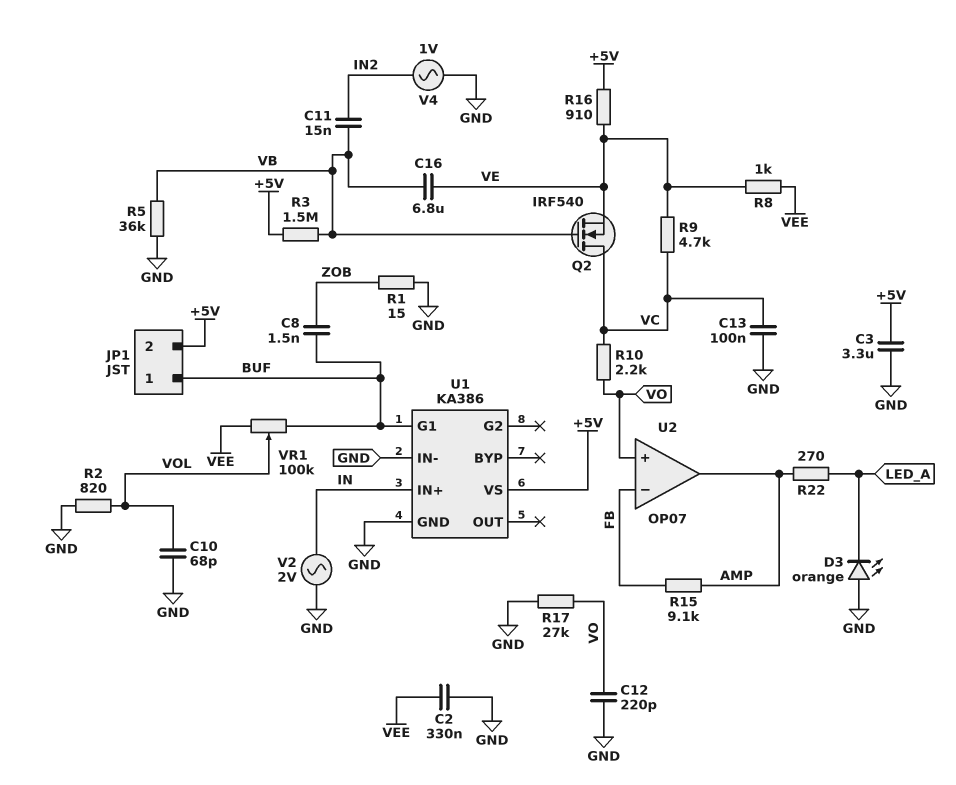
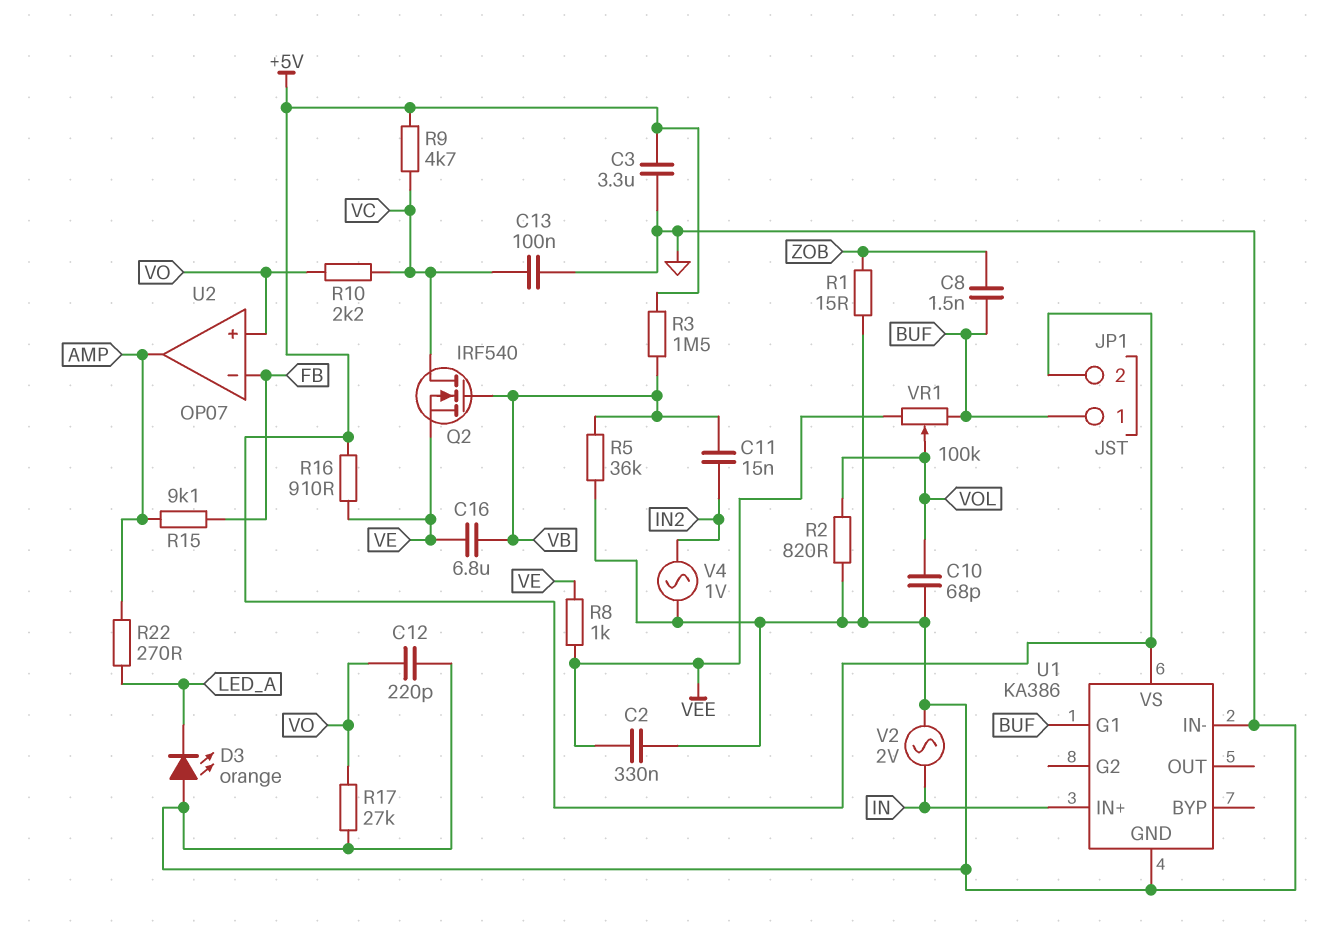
R9: 4.7k (VC, VE) -> 4.7k (+5V, VC)

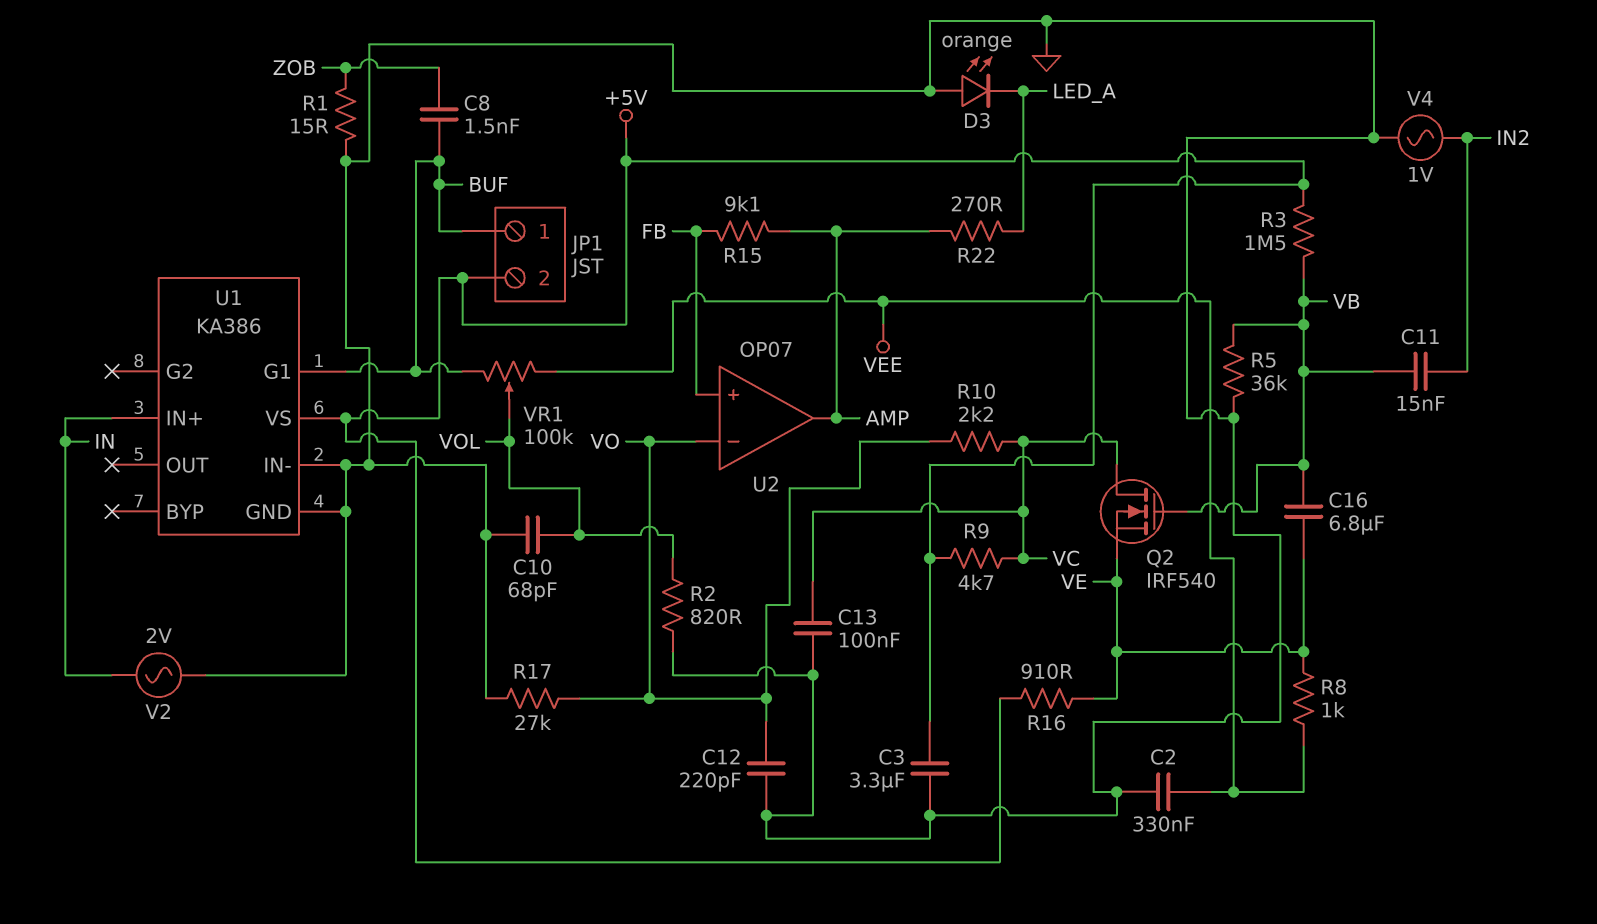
U2 pin in+: VO -> FB
U2 pin in-: FB -> VO

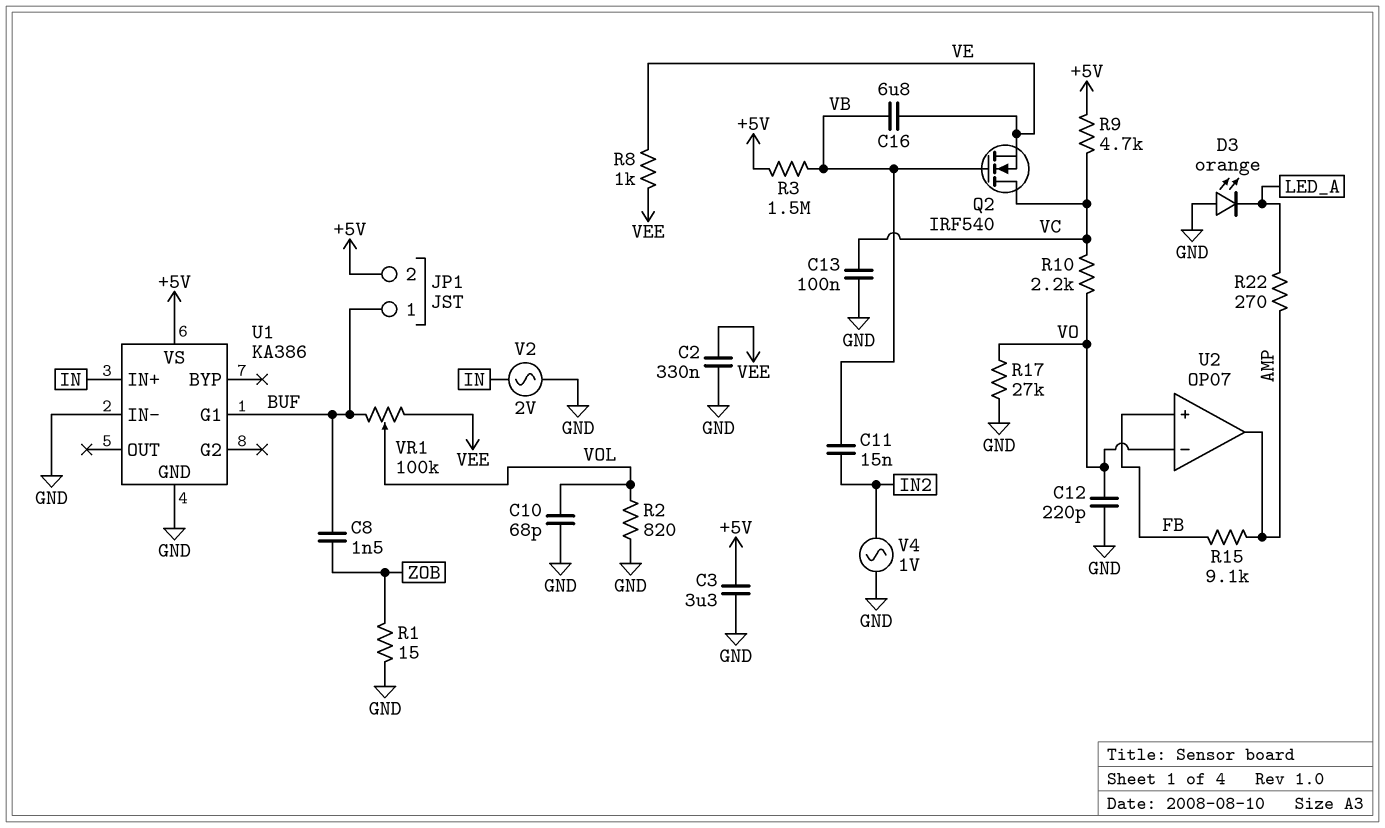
R5: 36k (GND, VB) -> none
R16: 910 (+5V, VE) -> none

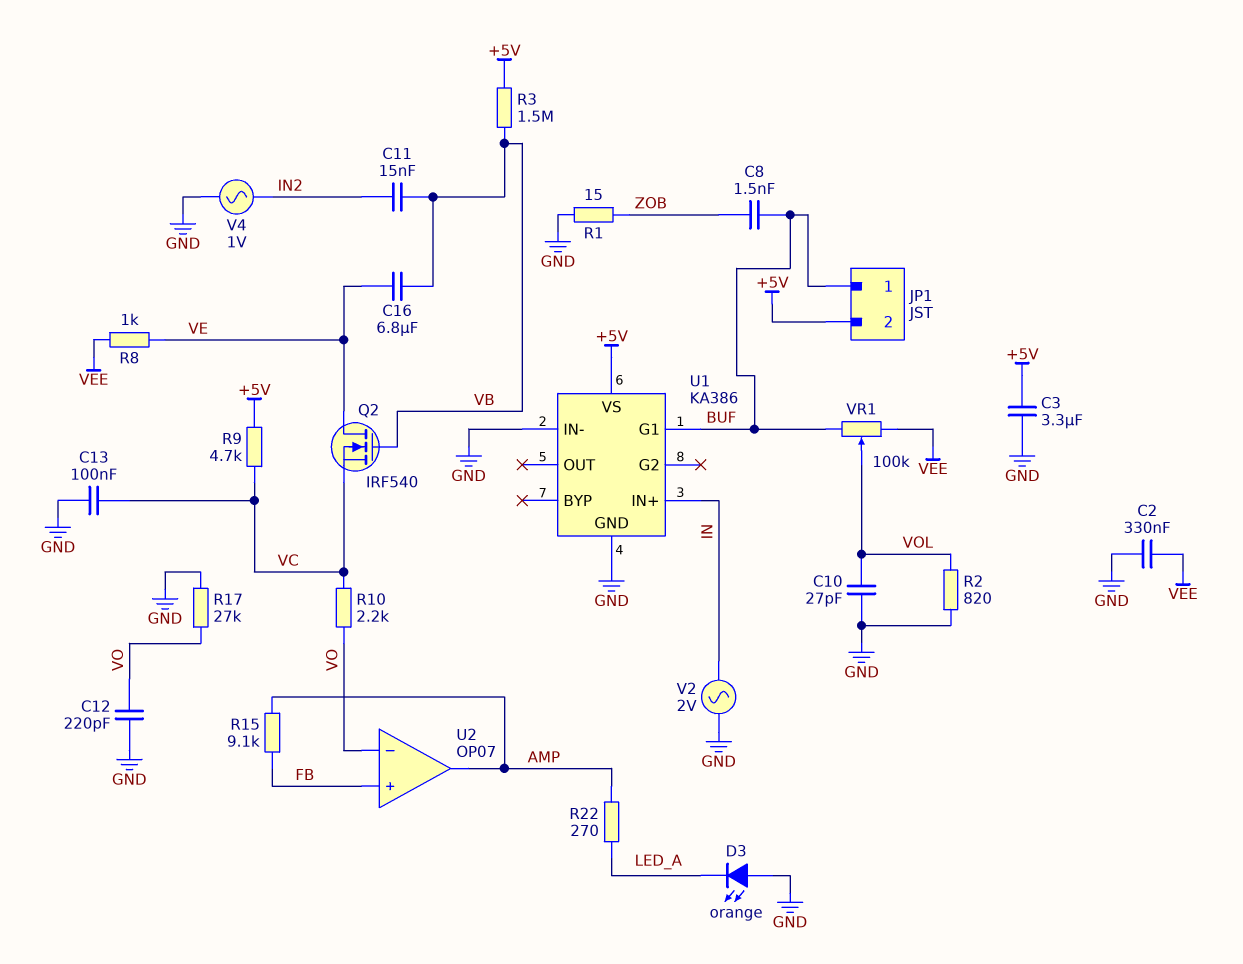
C10: 68pF (GND, VOL) -> 27pF (GND, VOL)
Q2: NMOS IRF540 (G VB, D VC, S VE) -> NMOS IRF540 (G VB, D VE, S VC)

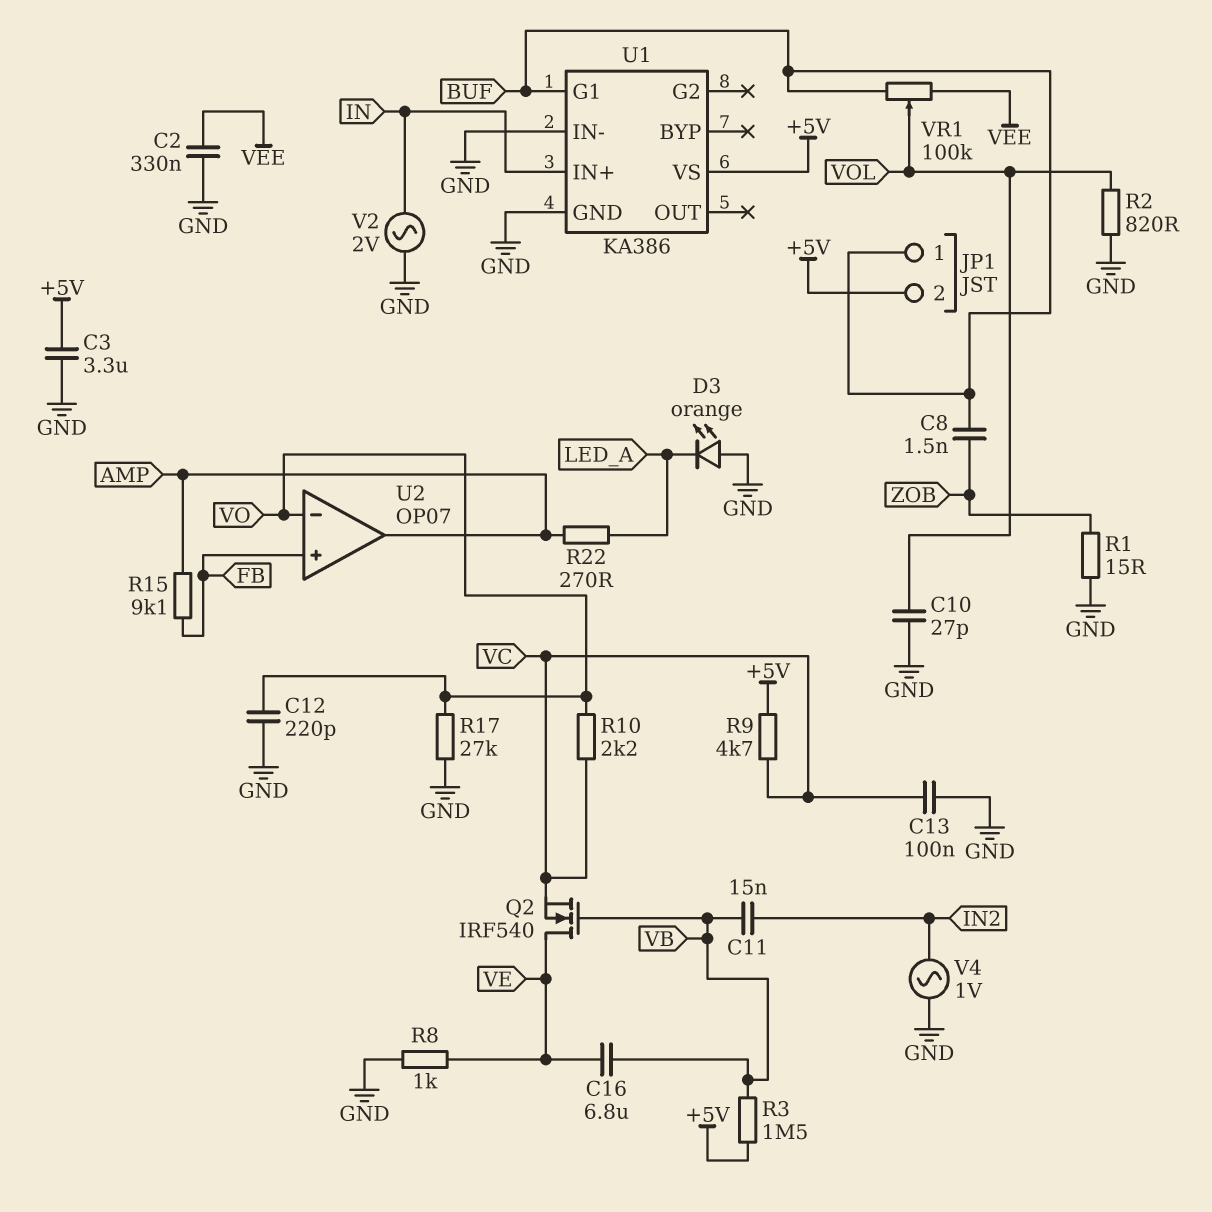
R8: 1k (VE, VEE) -> 1k (GND, VE)

